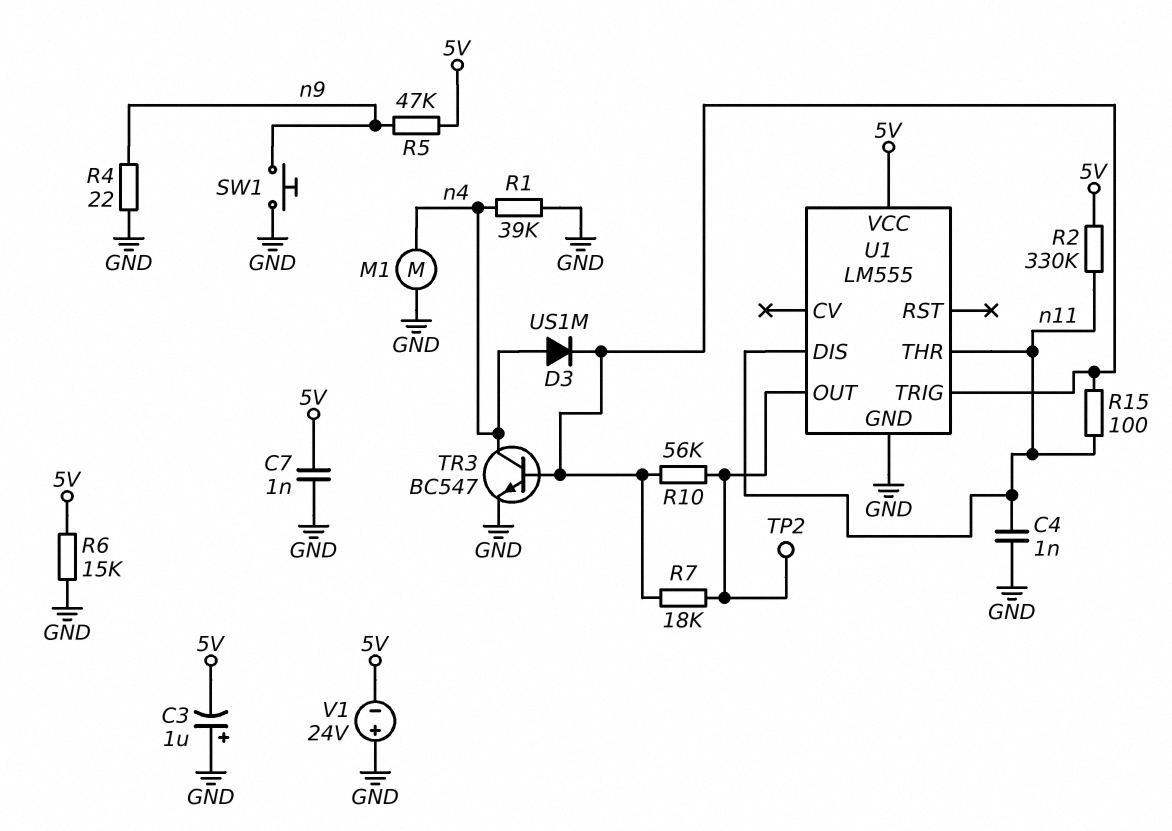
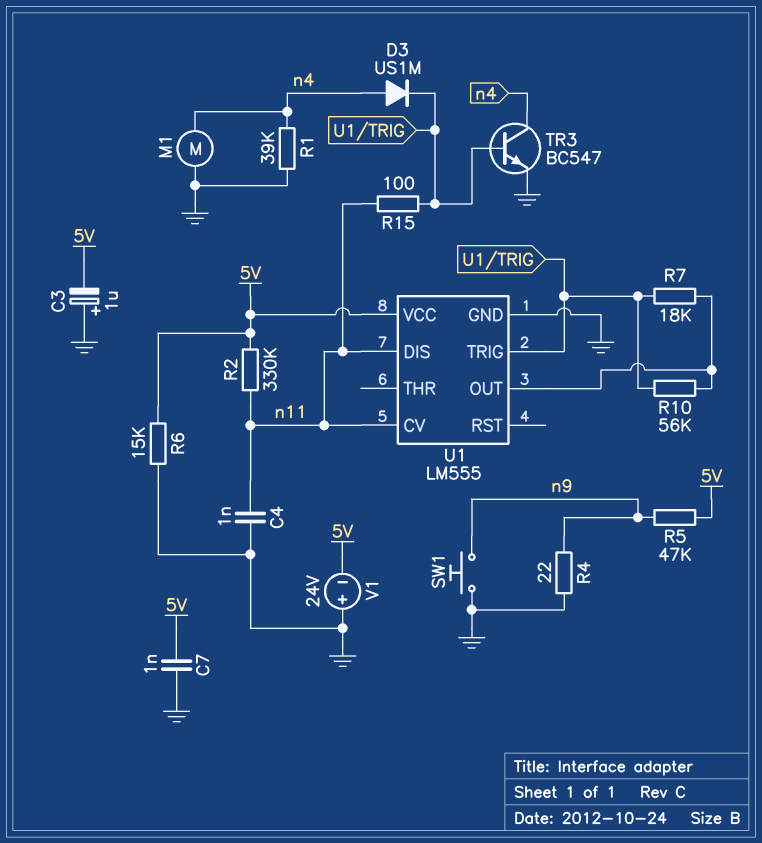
TP2: test point (U1/OUT) -> none
U1 pin CV: none -> n11
U1 pin THR: n11 -> none

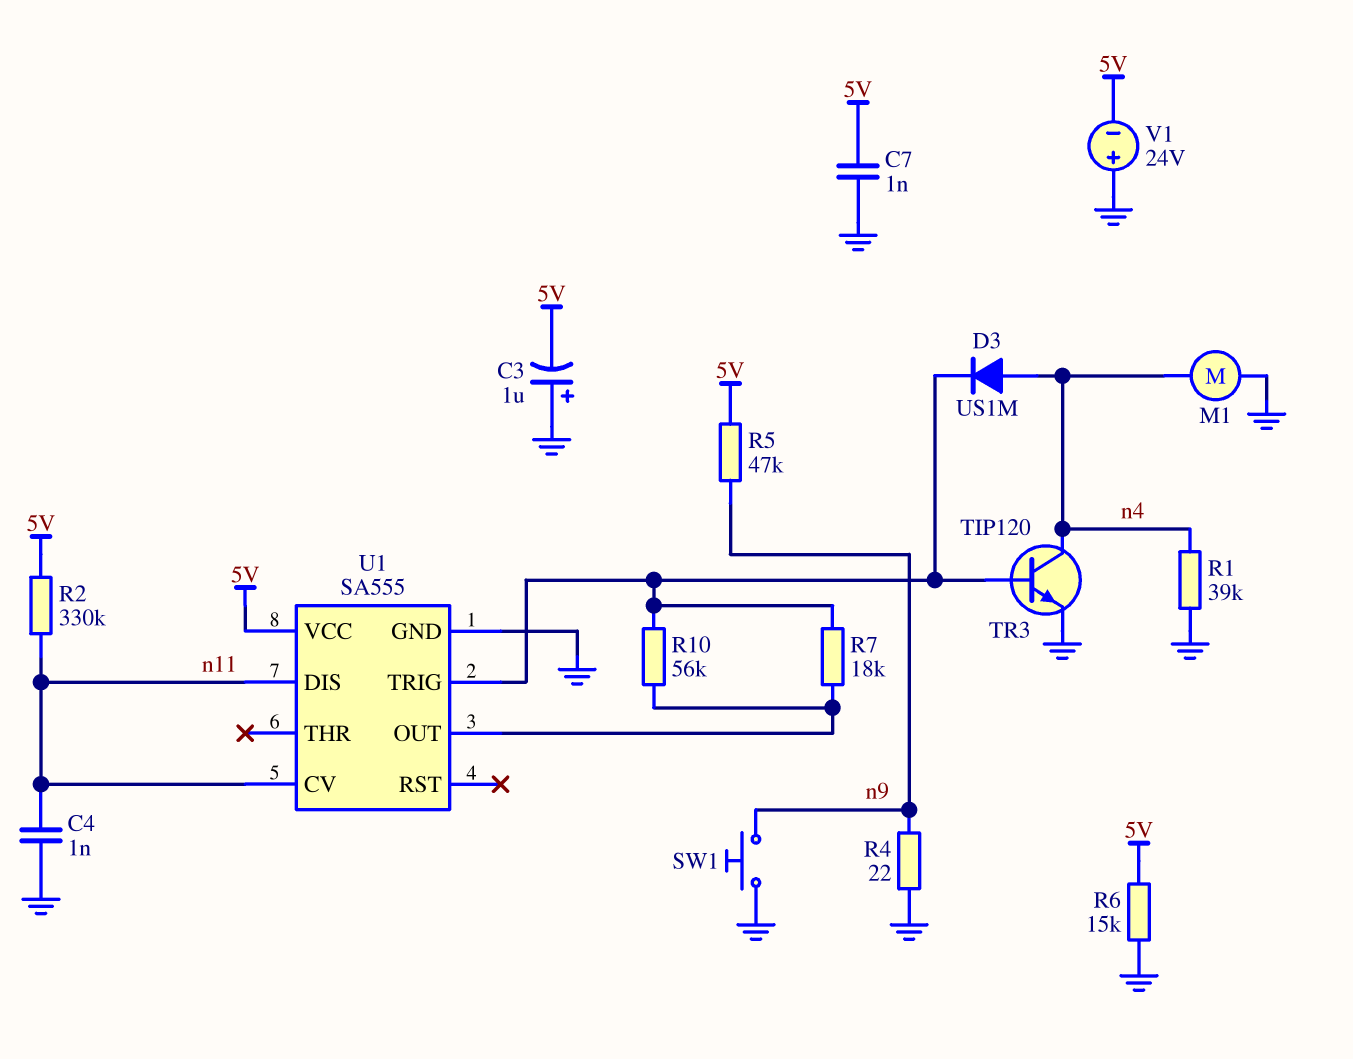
R15: 100 (U1/TRIG, n11) -> none
TR3: NPN BC547 (B U1/TRIG, C n4, E GND) -> NPN TIP120 (B U1/TRIG, C n4, E GND)
U1: LM555 -> SA555

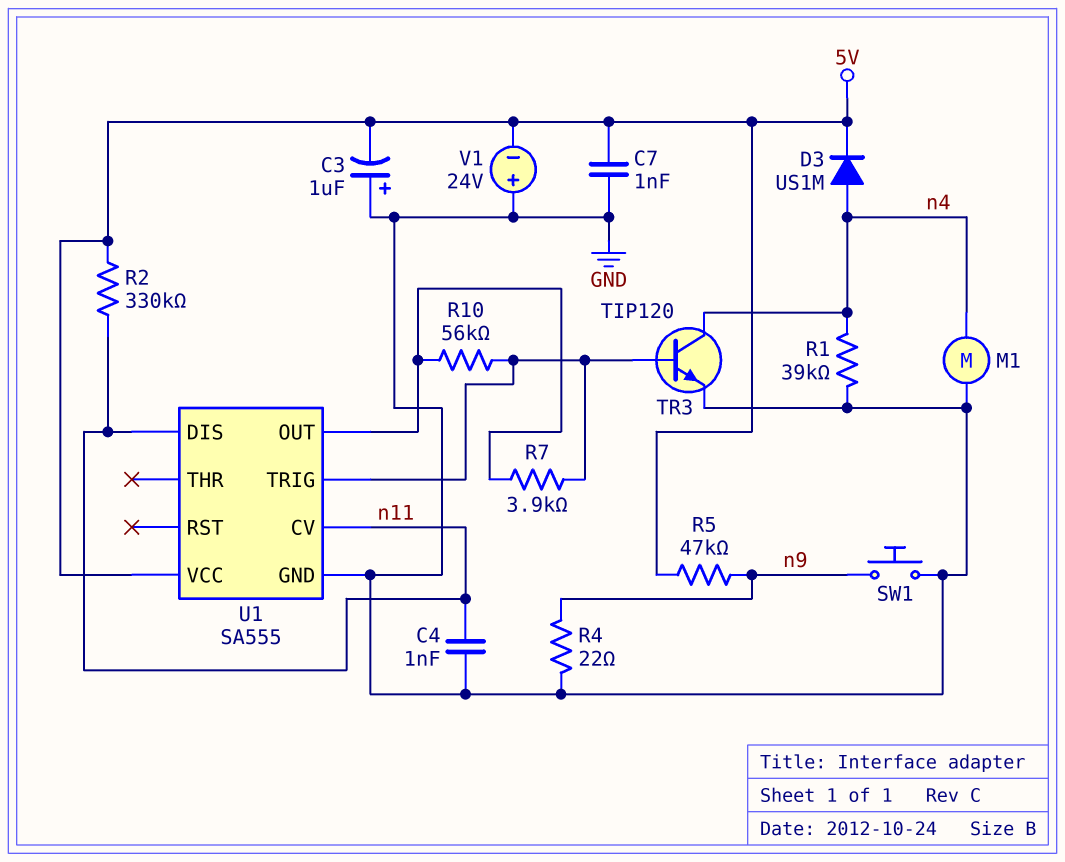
D3: diode US1M (A n4, K U1/TRIG) -> diode US1M (A n4, K 5V)
R6: 15k (5V, GND) -> none
R7: 18k (U1/OUT, U1/TRIG) -> 3.9k (U1/OUT, U1/TRIG)

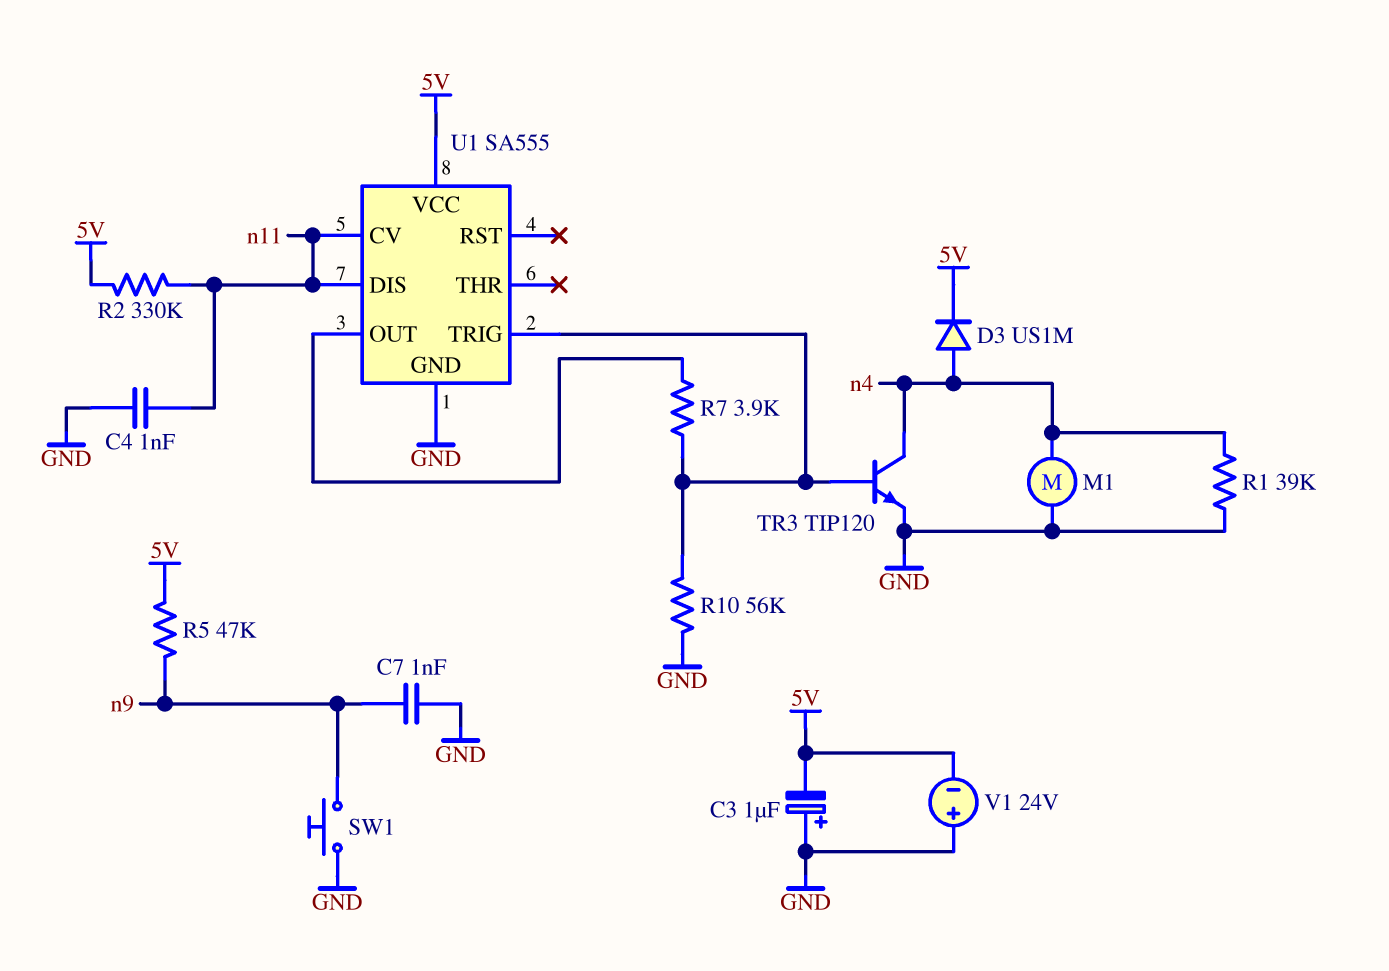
C7: 1nF (5V, GND) -> 1nF (GND, n9)
R4: 22 (GND, n9) -> none
R10: 56k (U1/OUT, U1/TRIG) -> 56k (GND, U1/TRIG)

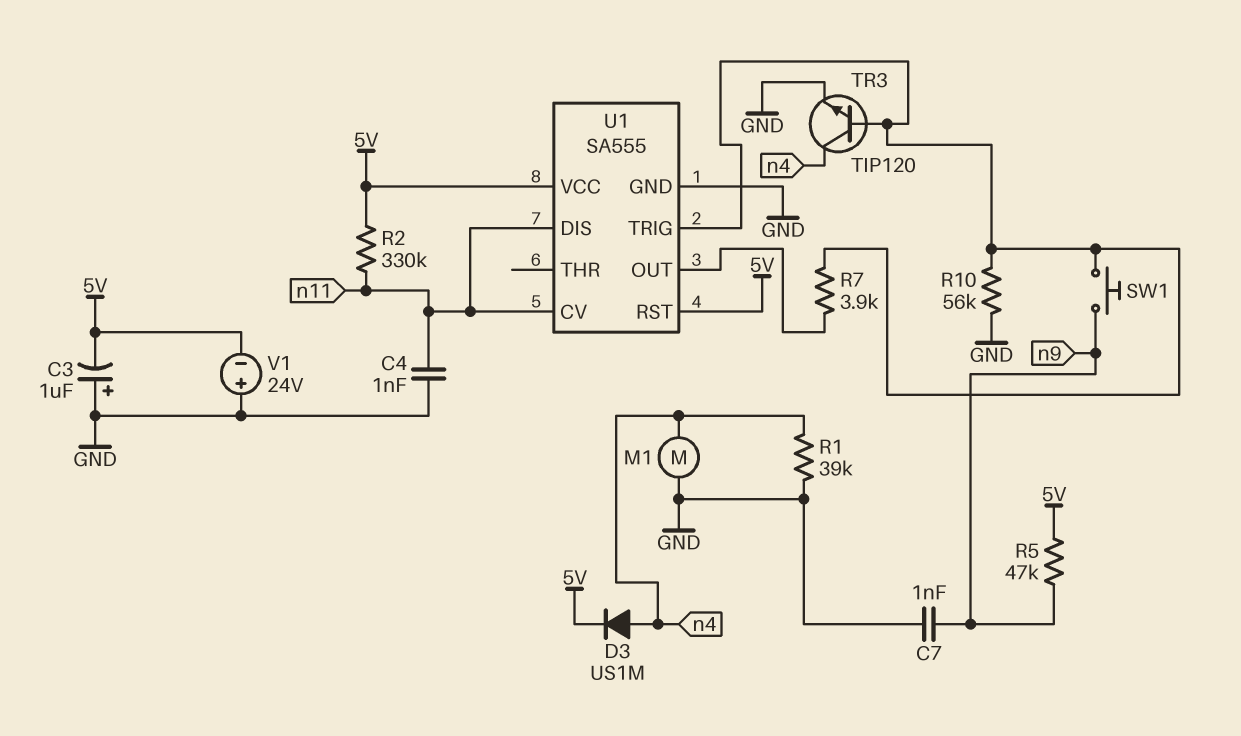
SW1: button (GND, n9) -> button (U1/TRIG, n9)
U1 pin RST: none -> 5V

